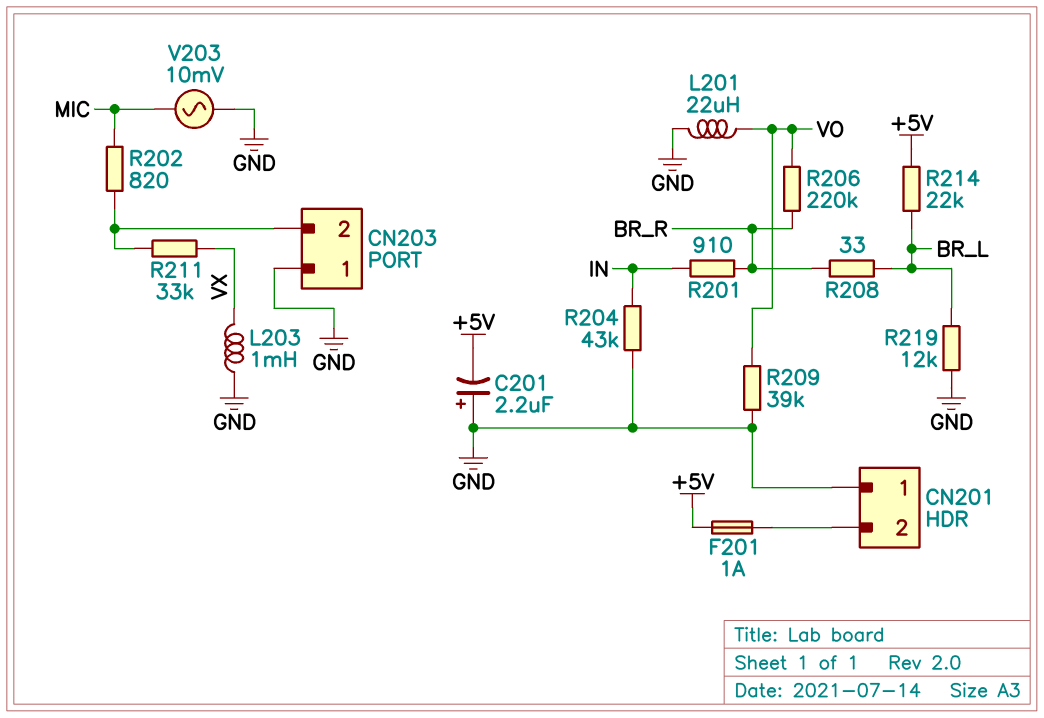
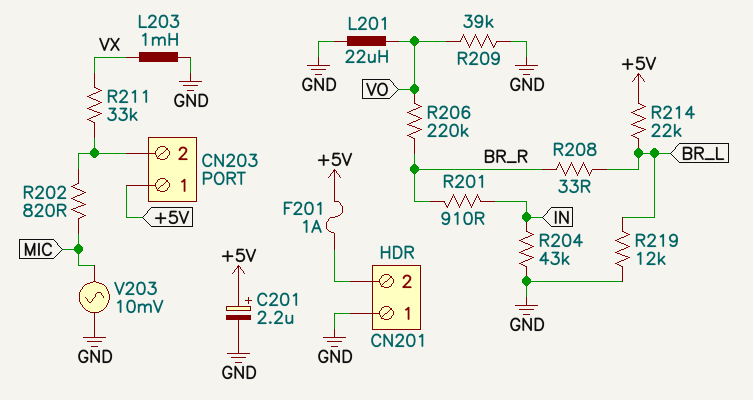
C201: 2.2uF (plus GND, minus +5V) -> 2.2uF (plus +5V, minus GND)
CN203 pin 1: GND -> +5V

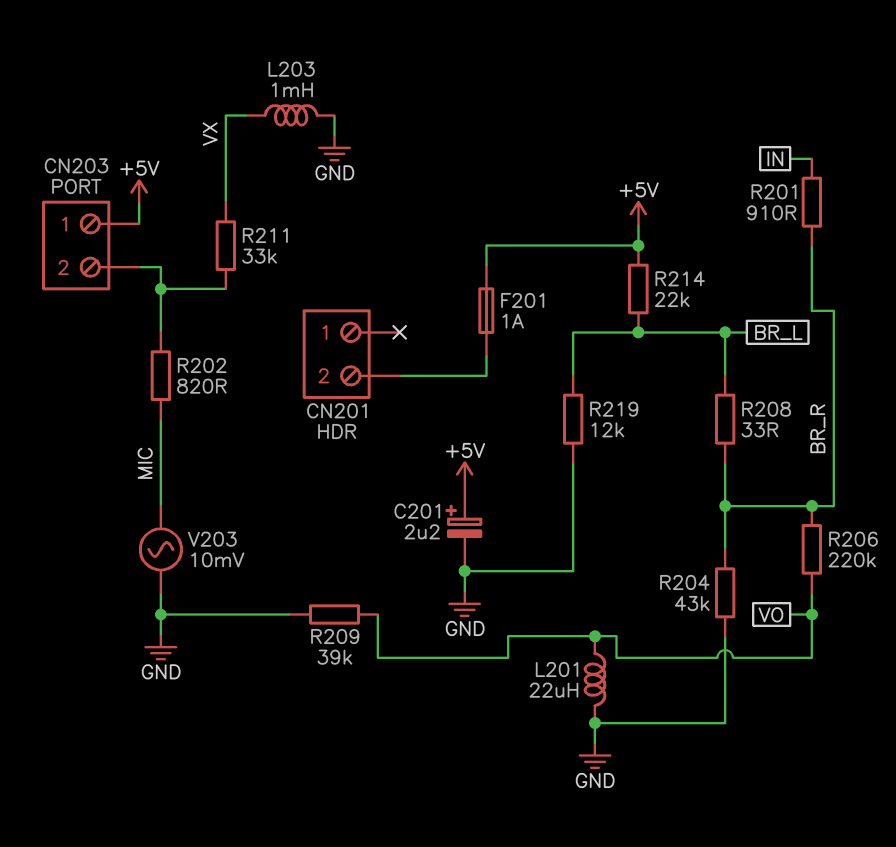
CN201 pin 1: GND -> none
R204: 43k (GND, IN) -> 43k (BR_R, GND)

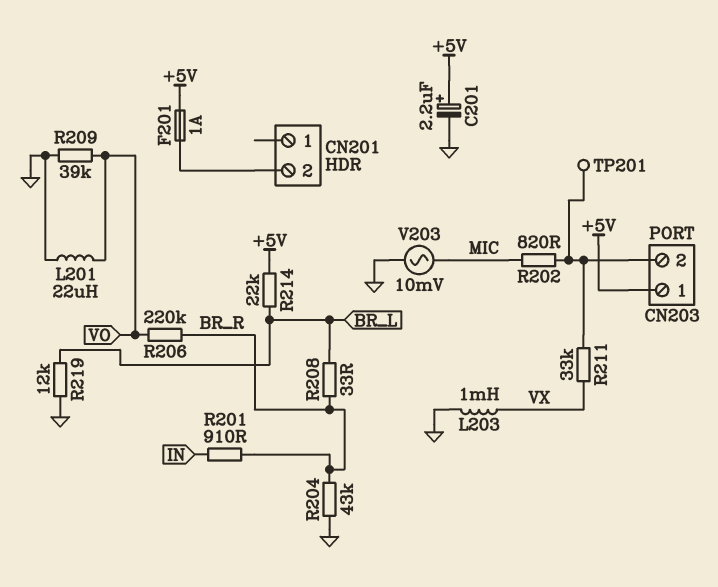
TP201: none -> test point (CN203/2)

